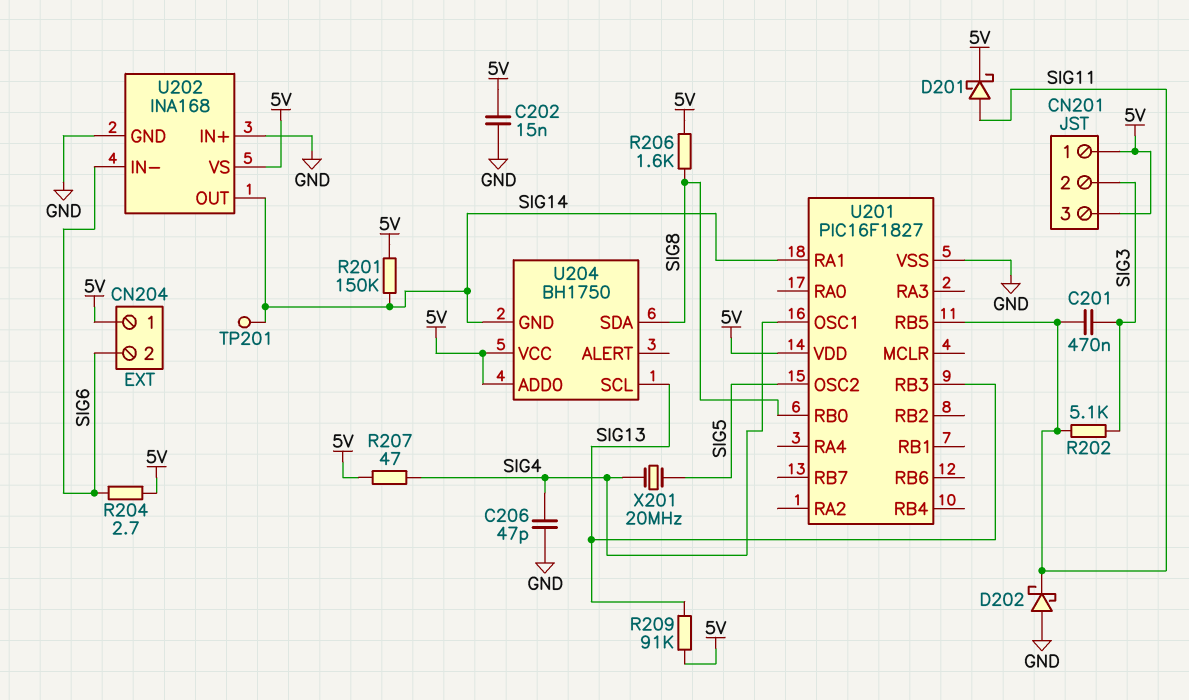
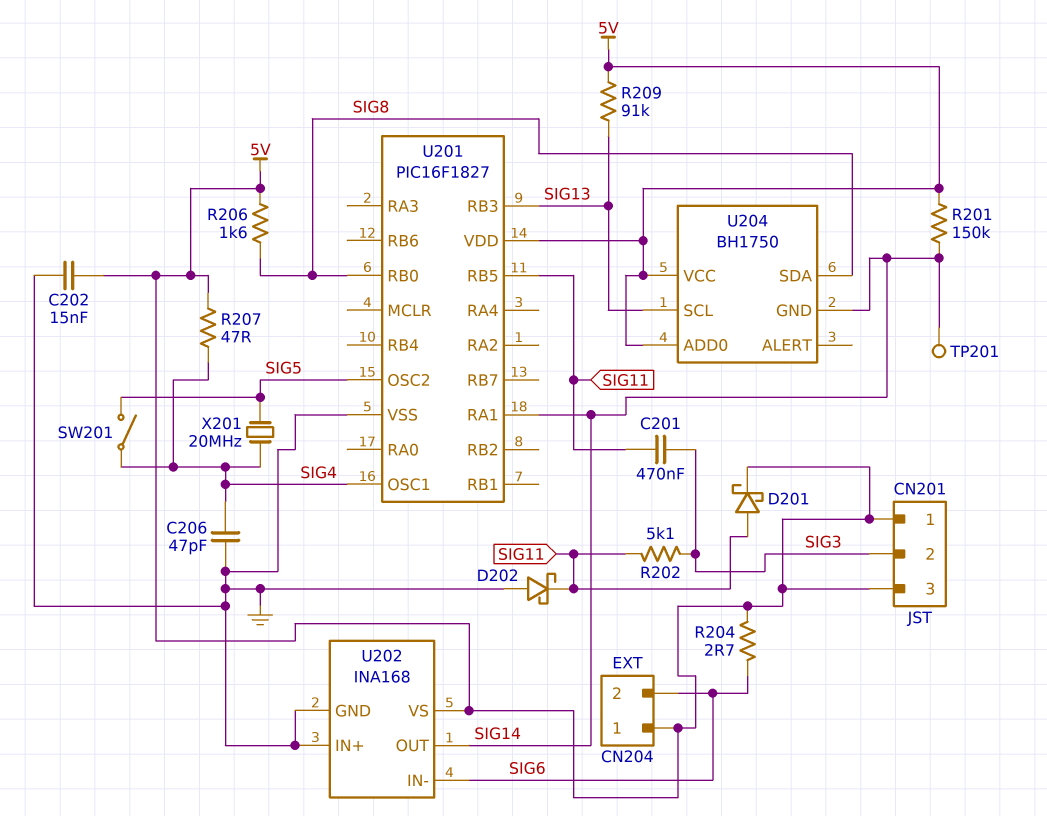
SW201: none -> switch (SIG4, SIG5)

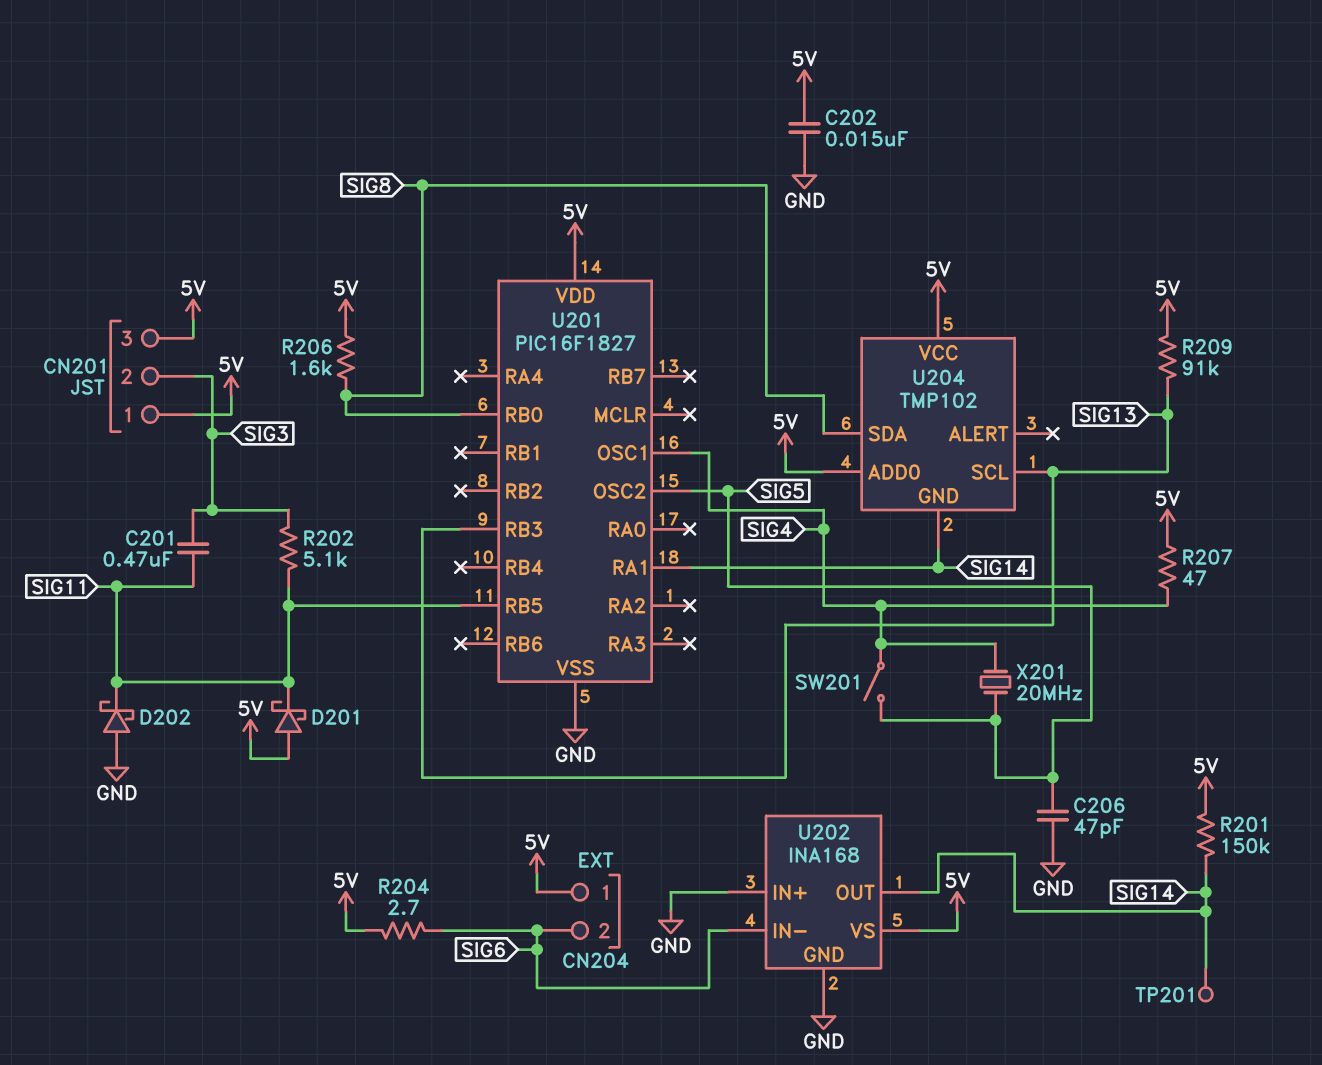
C206: 47pF (GND, SIG4) -> 47pF (GND, SIG5)
D201: schottky (A SIG11, K 5V) -> schottky (A 5V, K SIG11)
U204: BH1750 -> TMP102

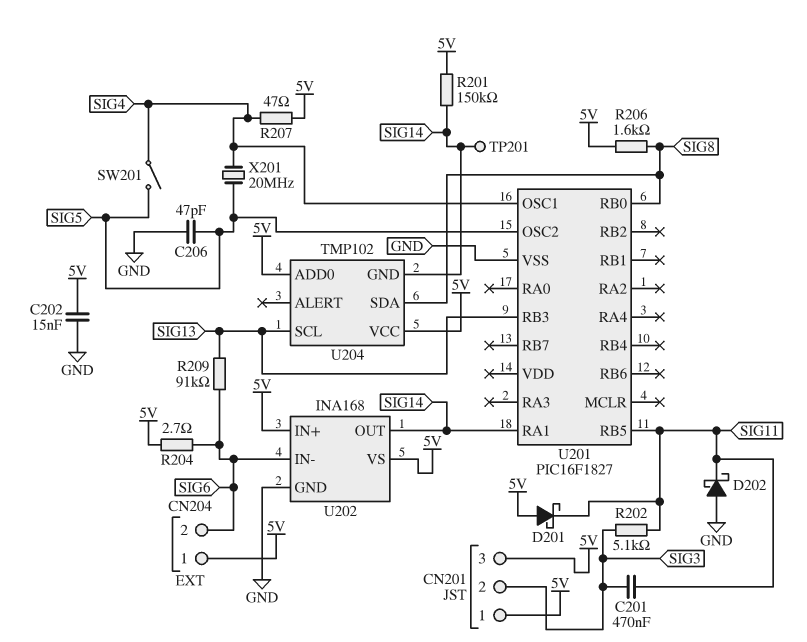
R209: 91k (5V, SIG13) -> 91k (SIG6, SIG13)
U201 pin VDD: 5V -> none
U202 pin IN+: GND -> 5V

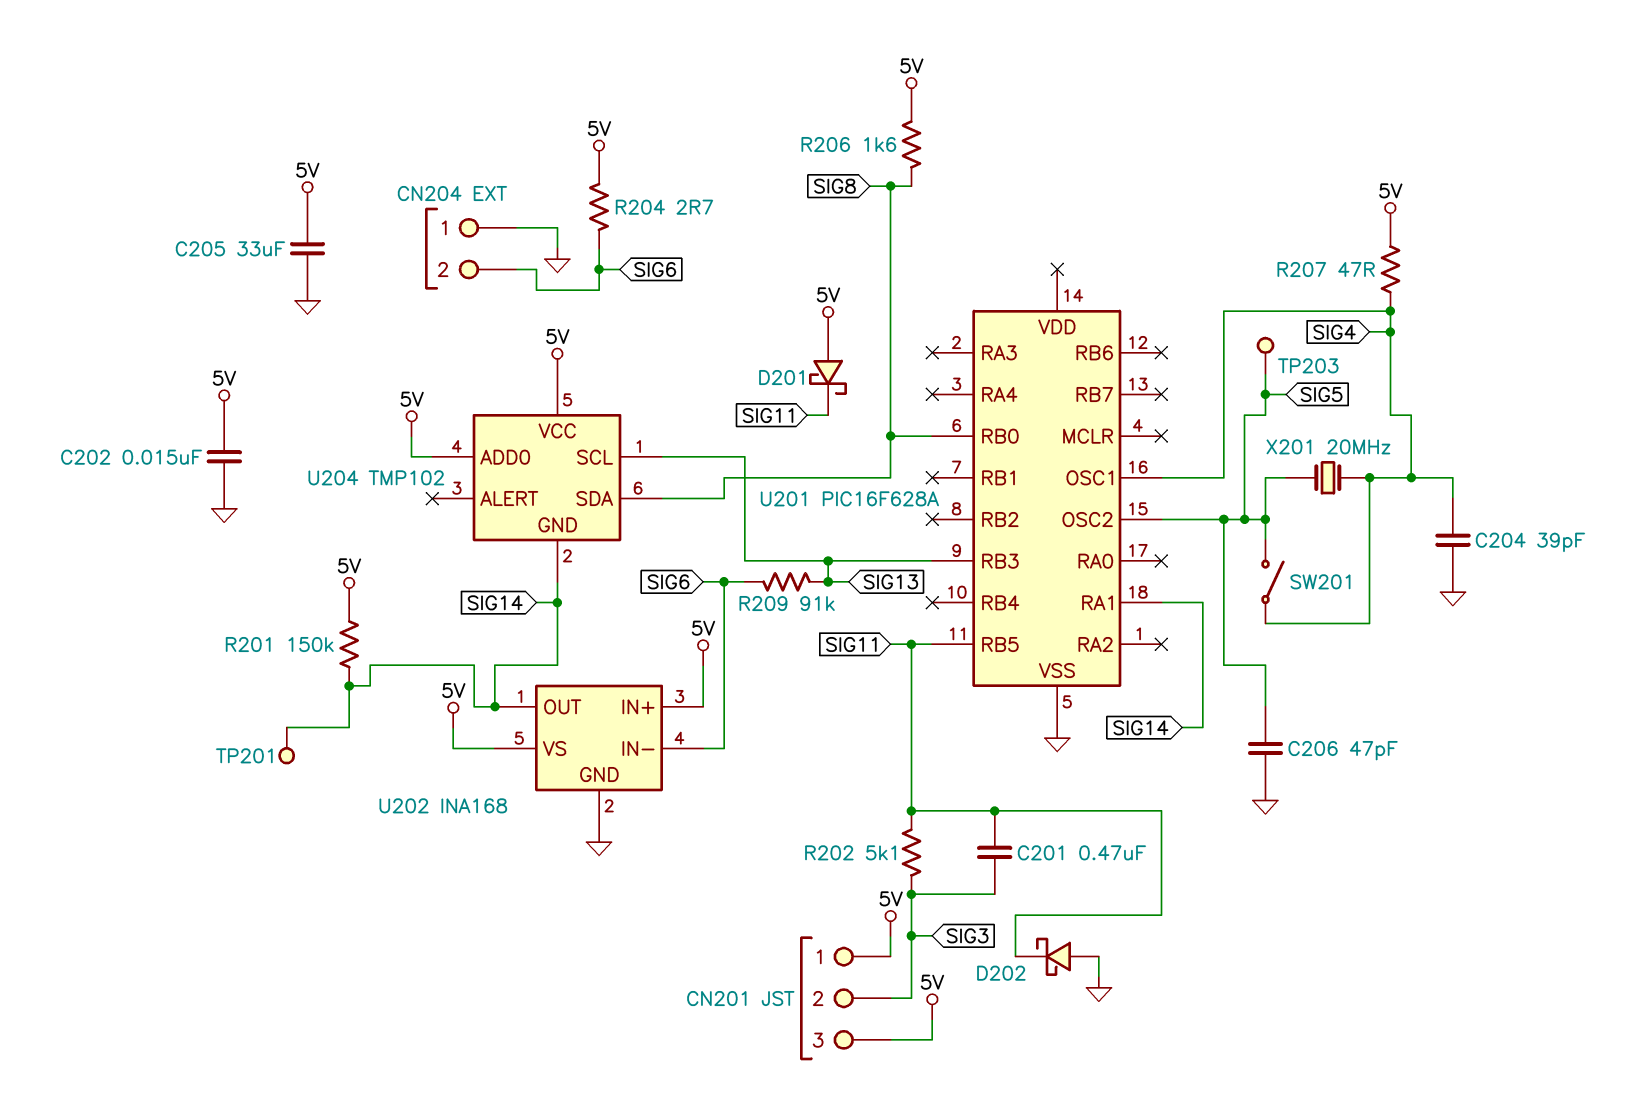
C204: none -> 39pF (GND, SIG4)
C205: none -> 33uF (5V, GND)
CN204 pin 1: 5V -> GND
TP203: none -> test point (SIG5)
U201: PIC16F1827 -> PIC16F628A

